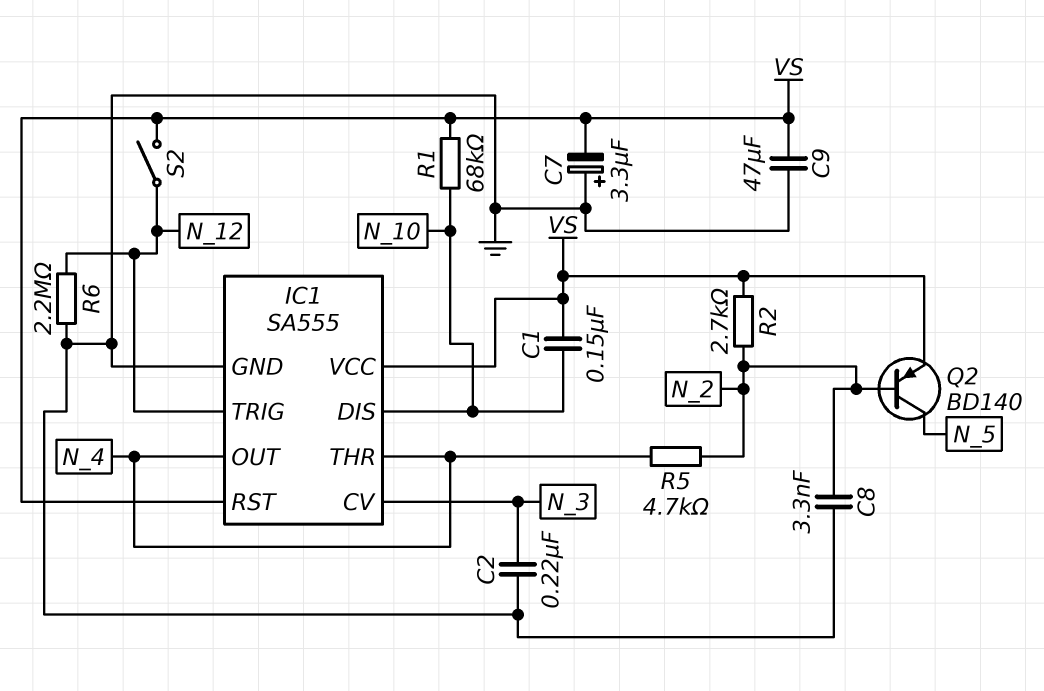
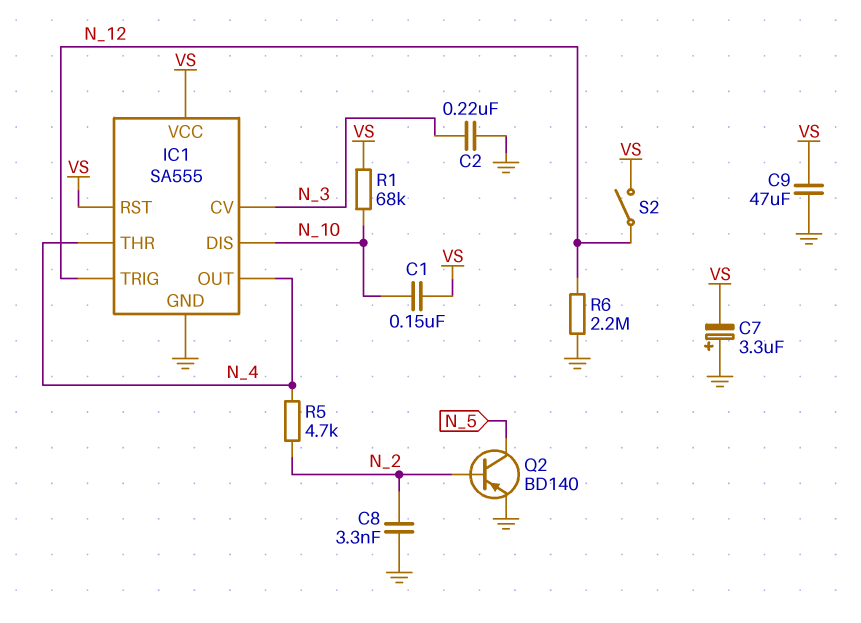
Q2: PNP BD140 (B N_2, C N_5, E VS) -> PNP BD140 (B N_2, C N_5, E GND)
R2: 2.7k (N_2, VS) -> none

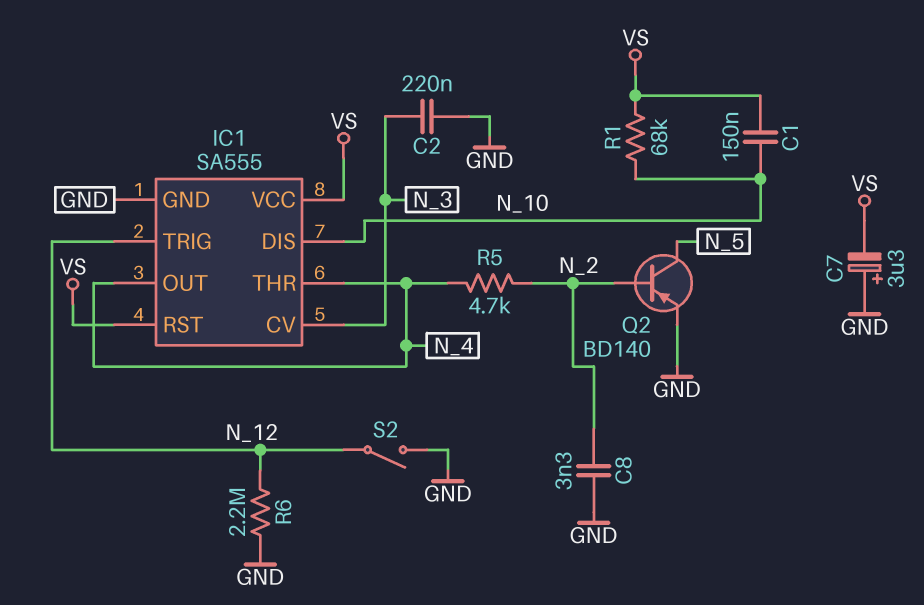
C9: 47uF (GND, VS) -> none
S2: switch (N_12, VS) -> switch (GND, N_12)

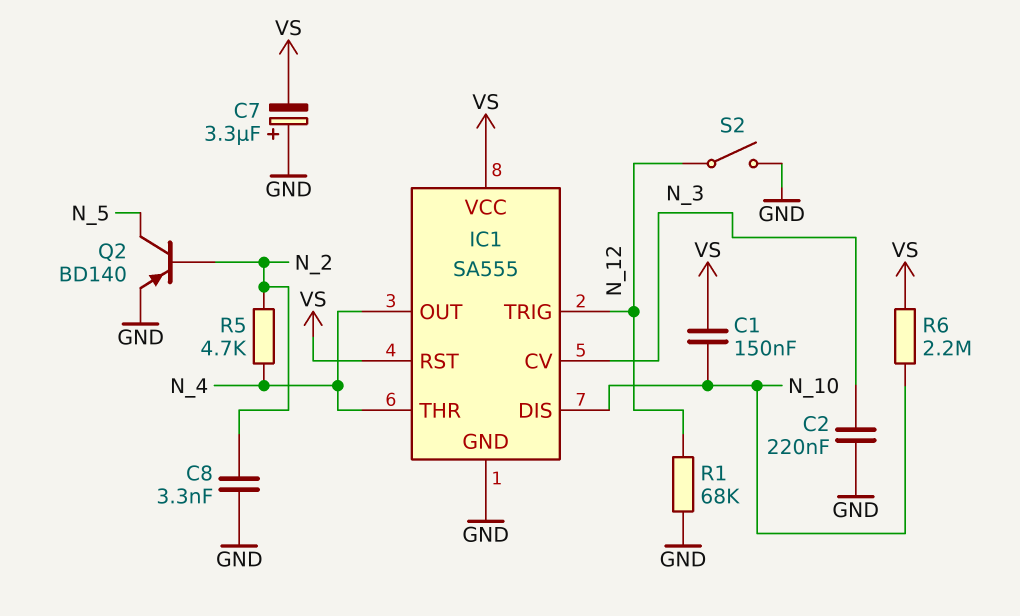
R1: 68k (N_10, VS) -> 68k (GND, N_12)
R6: 2.2M (GND, N_12) -> 2.2M (N_10, VS)

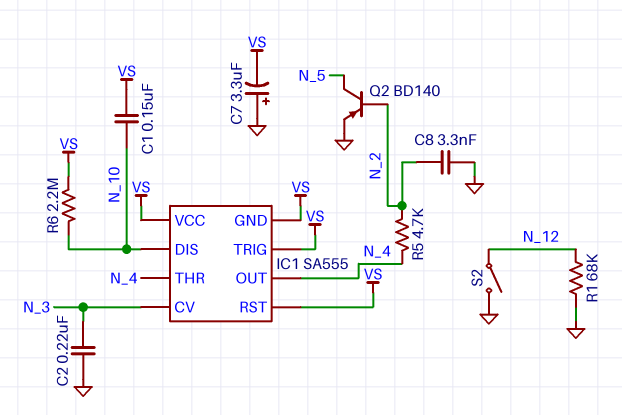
IC1 pin GND: GND -> VS
IC1 pin TRIG: N_12 -> VS

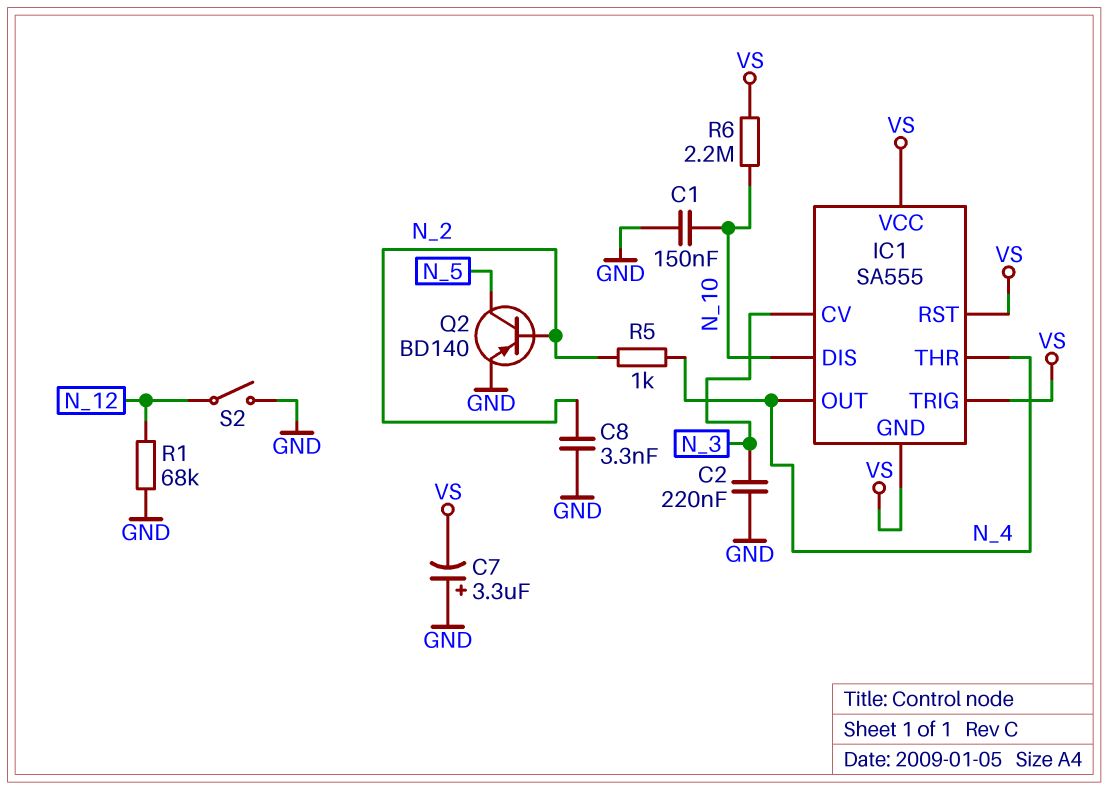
C1: 150nF (N_10, VS) -> 150nF (GND, N_10)
R5: 4.7k (N_2, N_4) -> 1k (N_2, N_4)

